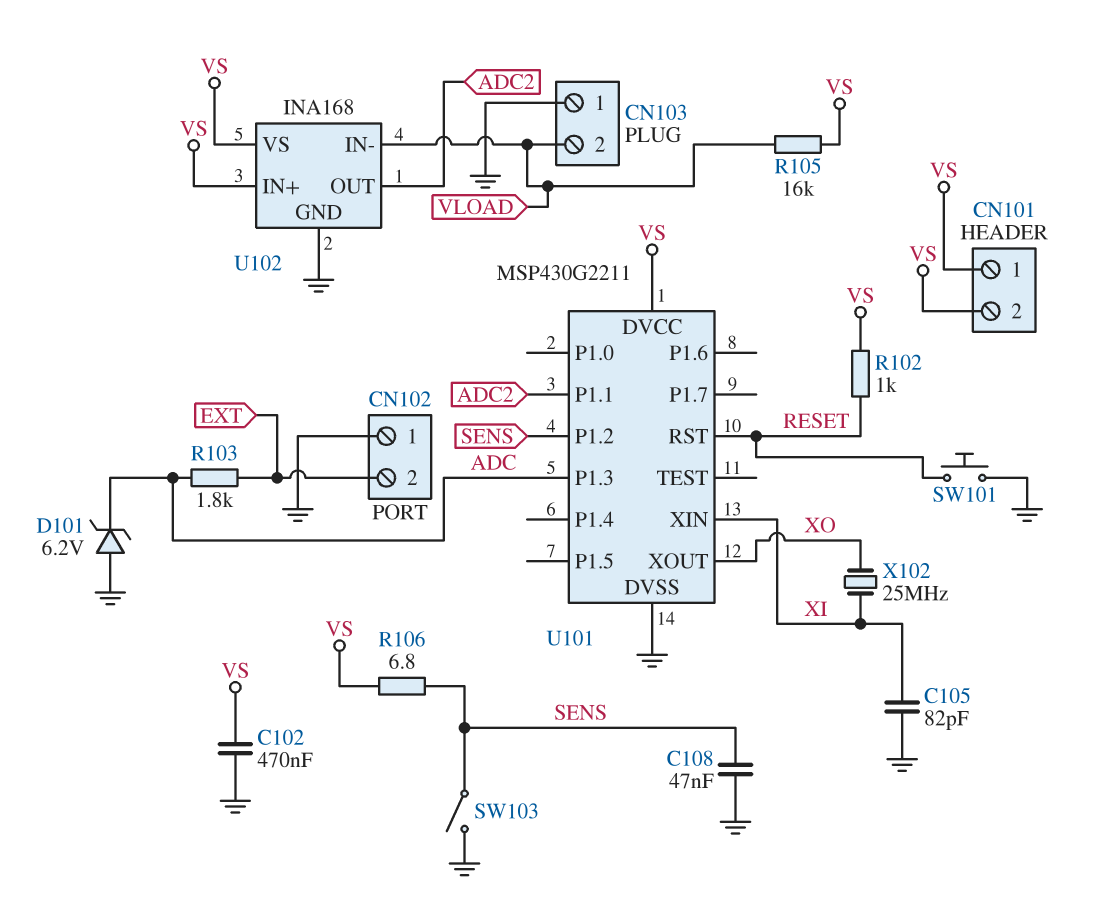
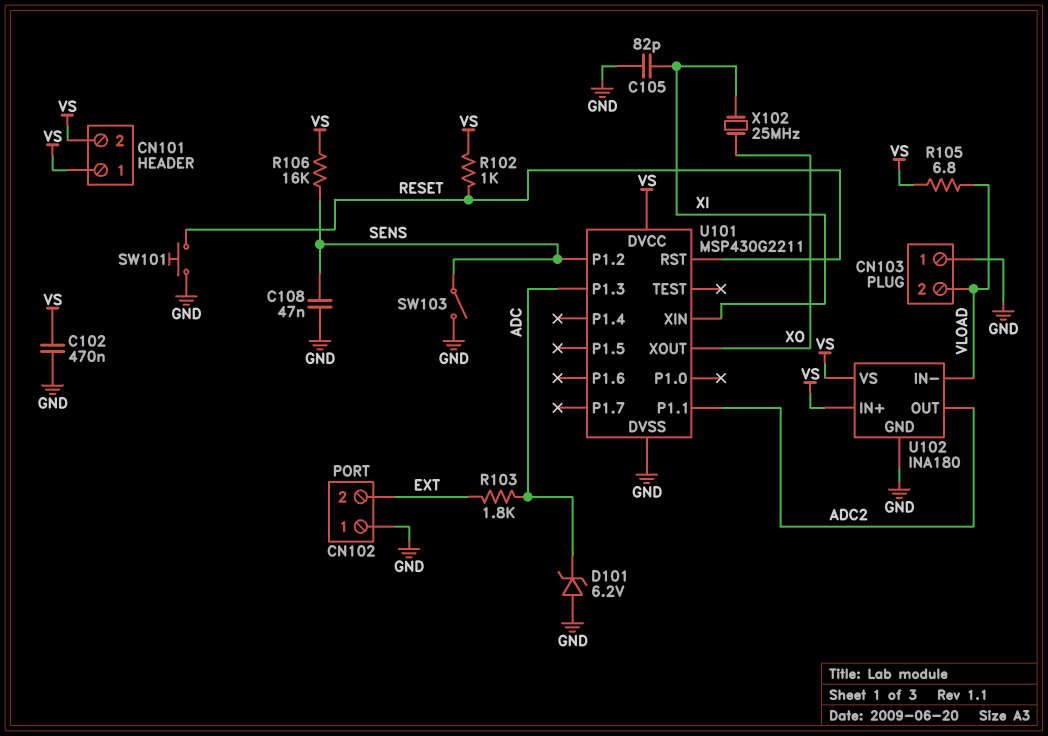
R105: 16k (VLOAD, VS) -> 6.8 (VLOAD, VS)
R106: 6.8 (SENS, VS) -> 16k (SENS, VS)
U102: INA168 -> INA180

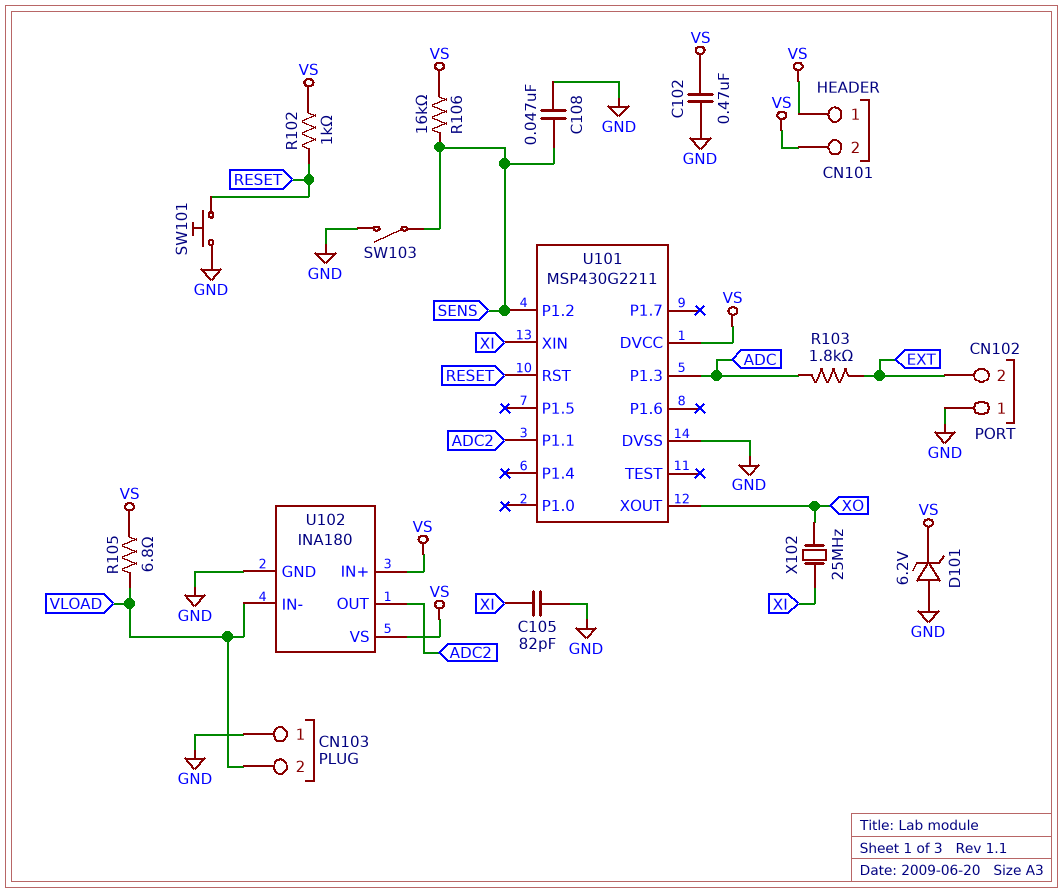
D101: zener 6.2V (A GND, K ADC) -> zener 6.2V (A GND, K VS)

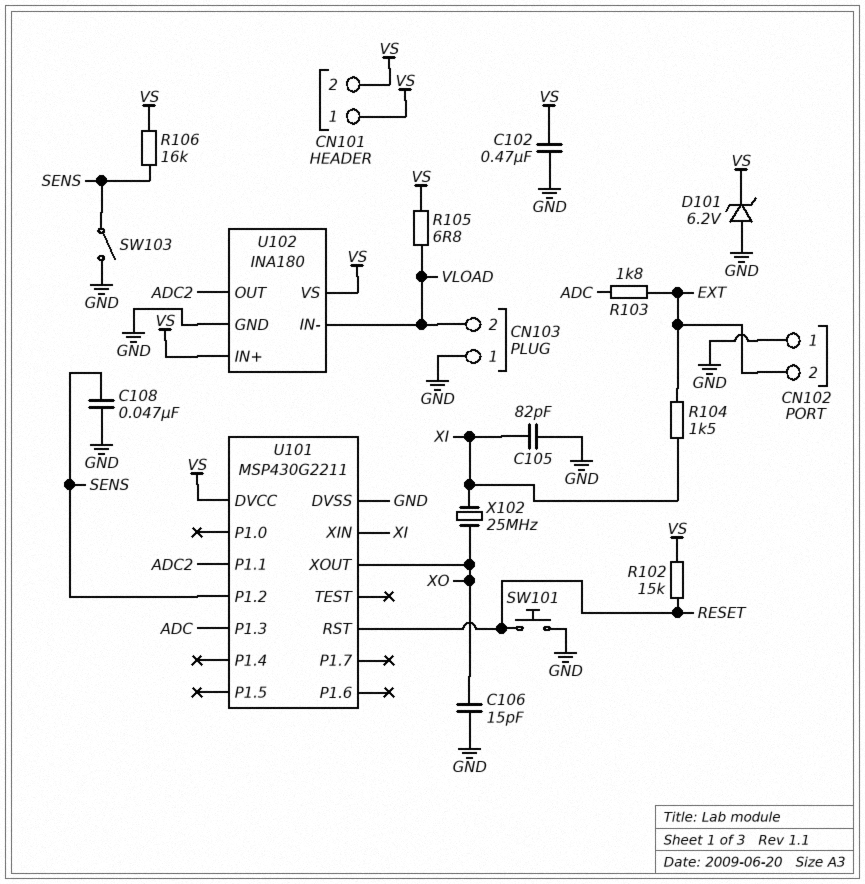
C106: none -> 15pF (GND, XO)
R102: 1k (RESET, VS) -> 15k (RESET, VS)
R104: none -> 1.5k (EXT, XI)

